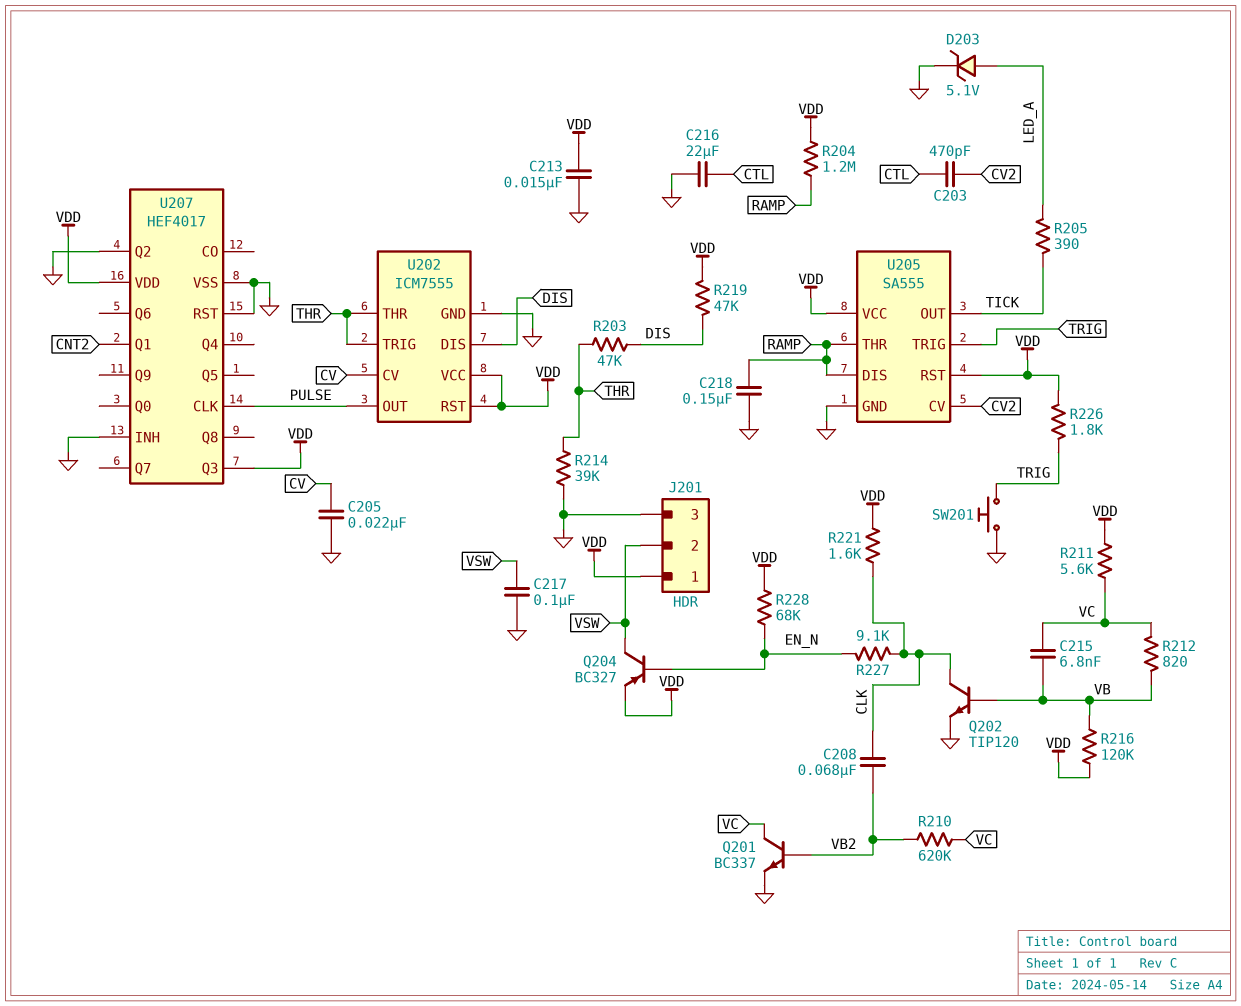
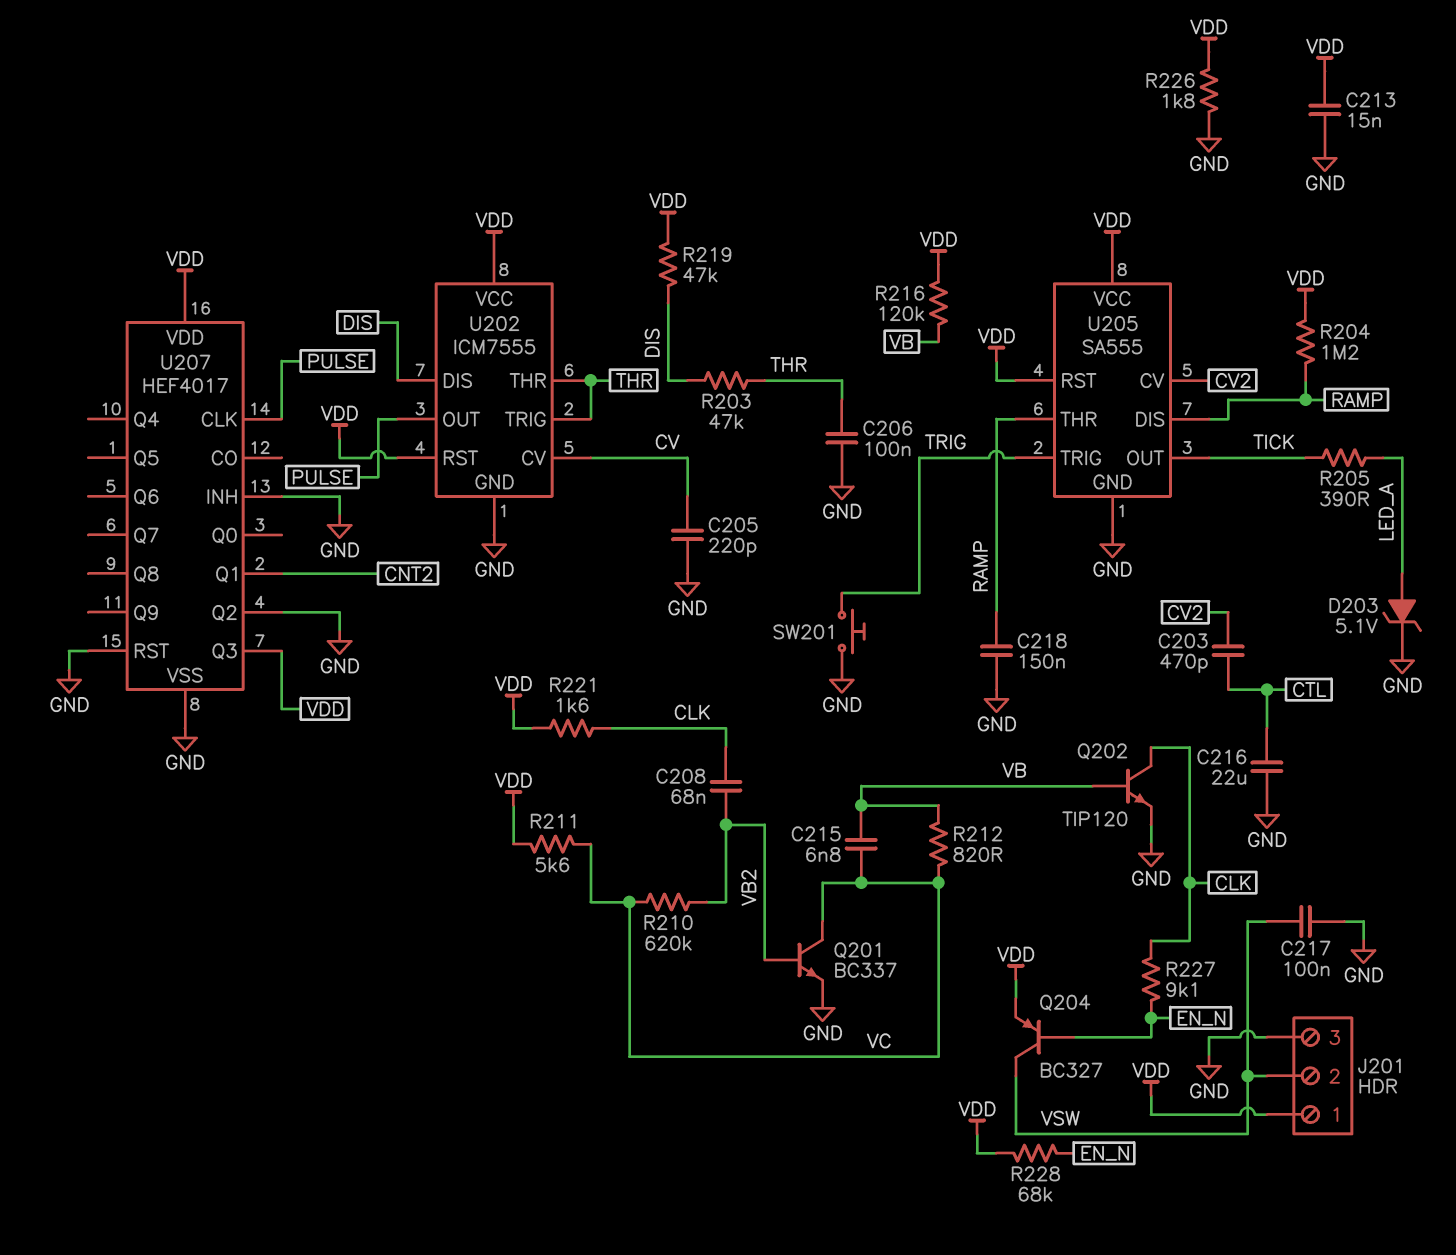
C205: 22nF (CV, GND) -> 220pF (CV, GND)
C206: none -> 100nF (GND, THR)
R214: 39k (GND, THR) -> none
R226: 1.8k (TRIG, VDD) -> 1.8k (GND, VDD)

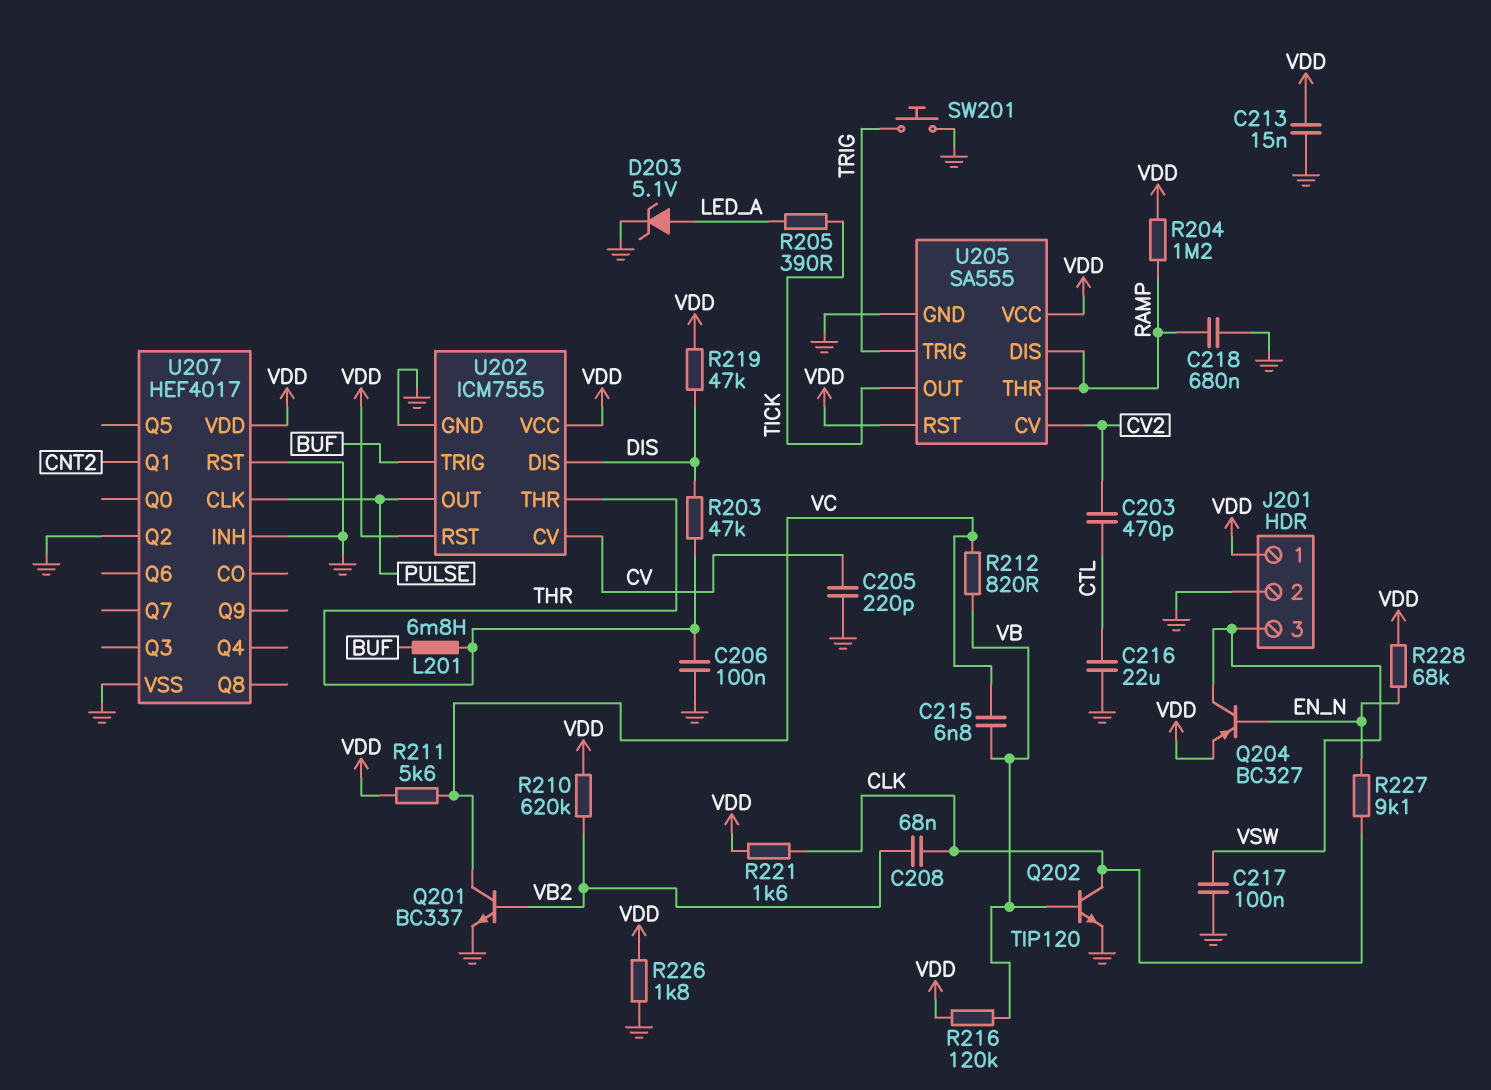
C218: 150nF (GND, RAMP) -> 680nF (GND, RAMP)
J201 pin 2: VSW -> GND
J201 pin 3: GND -> VSW
L201: none -> 6.8mH (BUF, THR)
R210: 620k (VB2, VC) -> 620k (VB2, VDD)
U202 pin TRIG: THR -> BUF
U207 pin Q3: VDD -> none

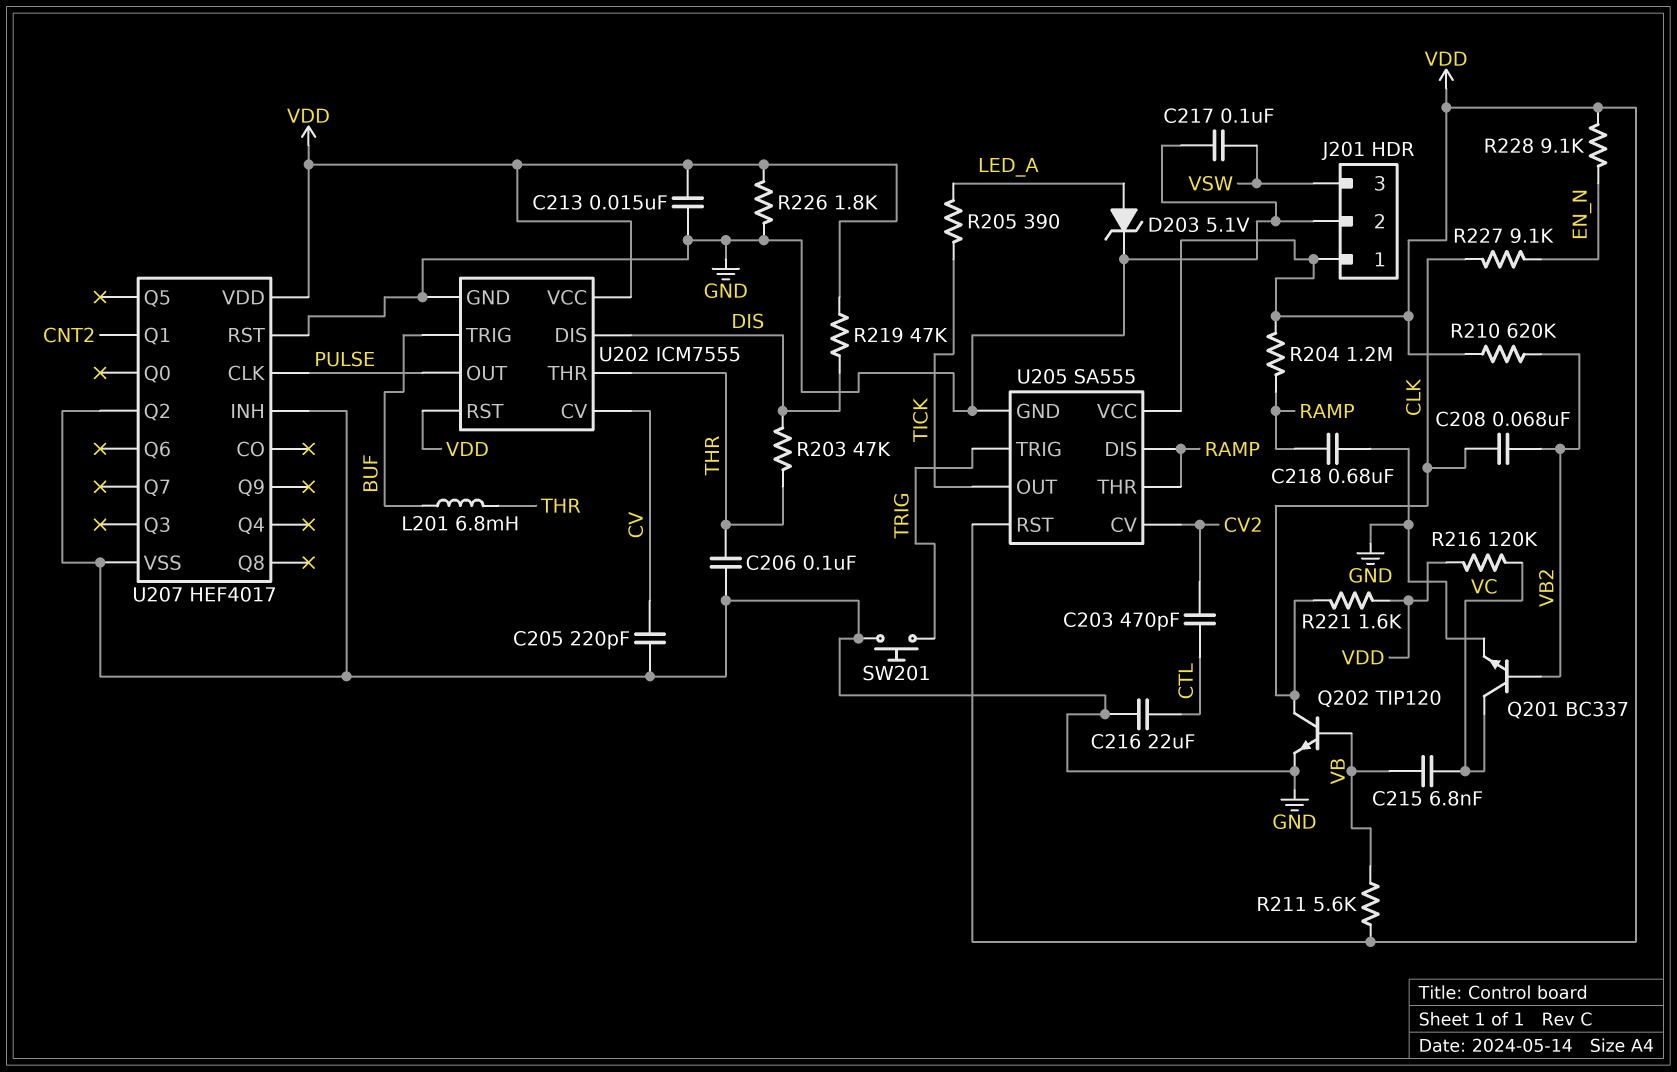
Q204: PNP BC327 (B EN_N, C VSW, E VDD) -> none
R211: 5.6k (VC, VDD) -> 5.6k (VB, VDD)
R212: 820 (VB, VC) -> none
R216: 120k (VB, VDD) -> 120k (VC, VDD)
R228: 68k (EN_N, VDD) -> 9.1k (EN_N, VDD)

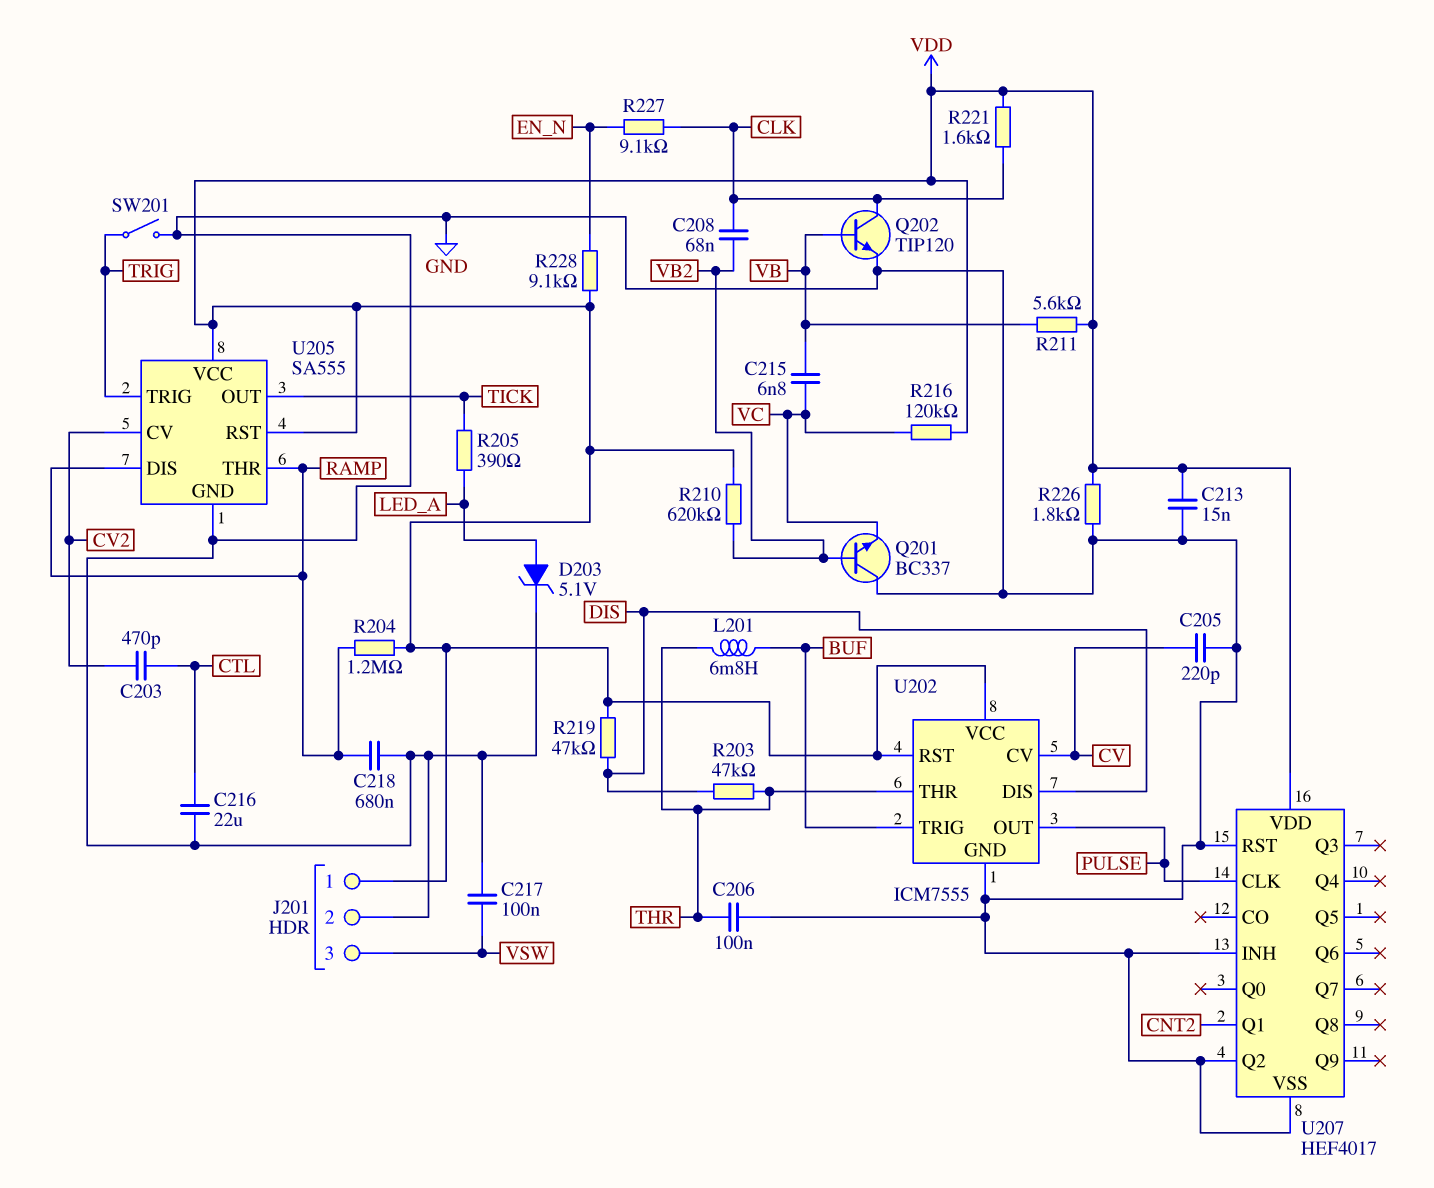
Q201: NPN BC337 (B VB2, C VC, E GND) -> NPN BC337 (B VB2, C GND, E VC)
SW201: button (GND, TRIG) -> switch (GND, TRIG)

